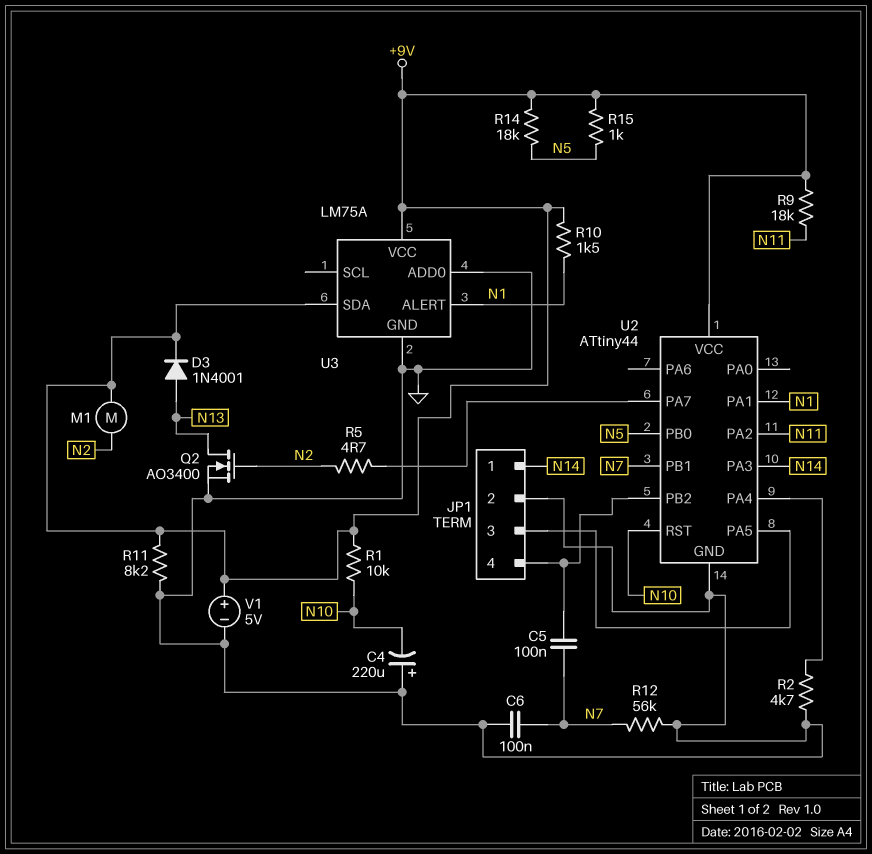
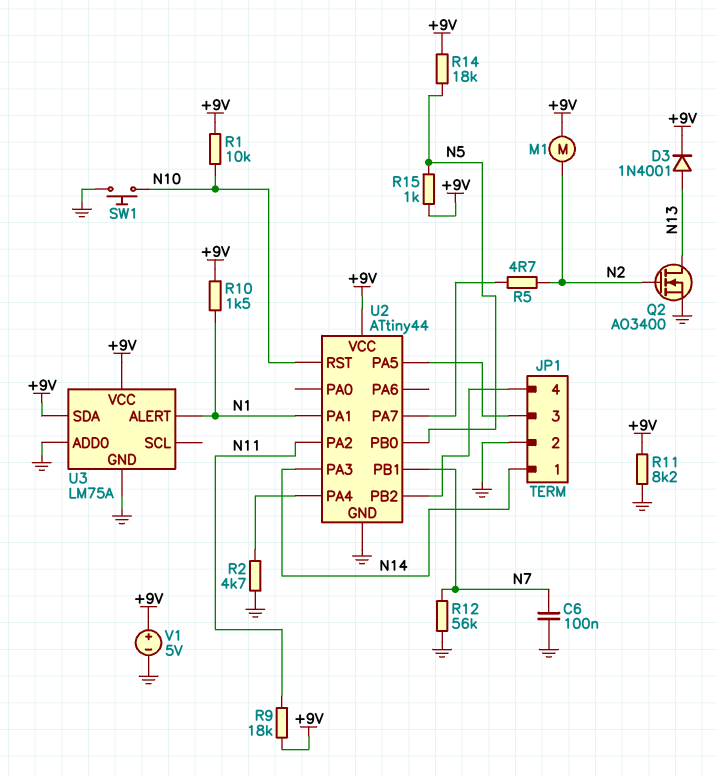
C4: 220uF (plus GND, minus N10) -> none
C5: 100nF (JP1/4, N7) -> none
SW1: none -> button (GND, N10)

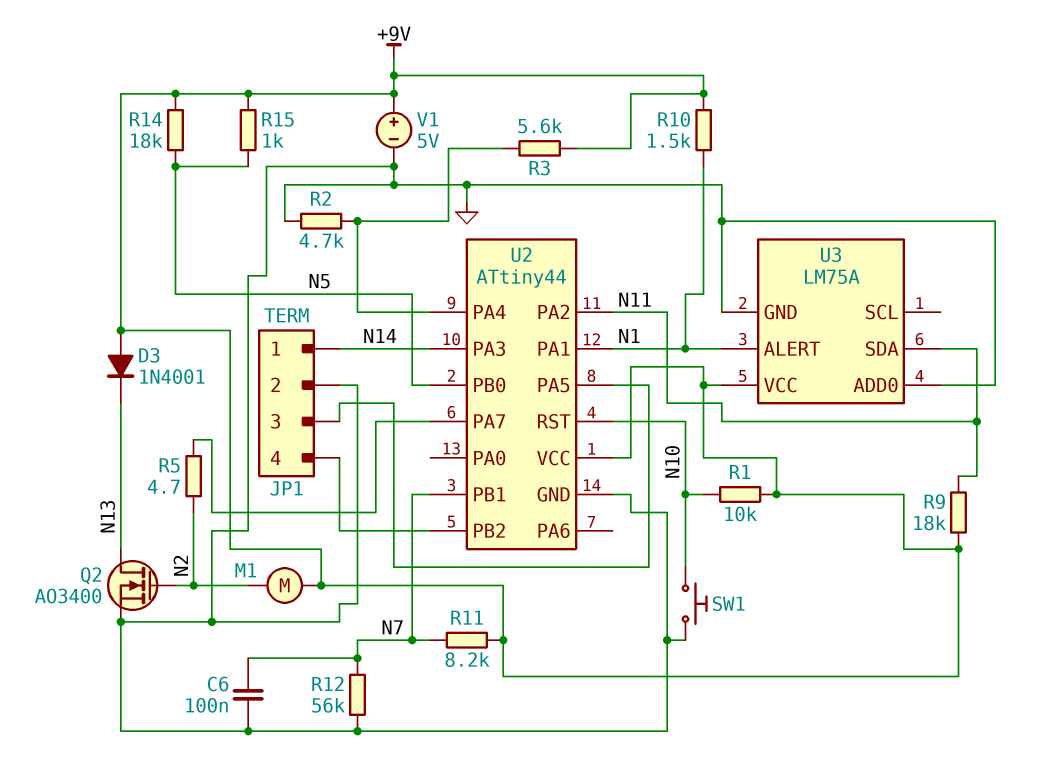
D3: diode 1N4001 (A N13, K +9V) -> diode 1N4001 (A +9V, K N13)
R3: none -> 5.6k (+9V, U2/PA4)
R11: 8.2k (+9V, GND) -> 8.2k (+9V, N7)
U3 pin SDA: +9V -> N11

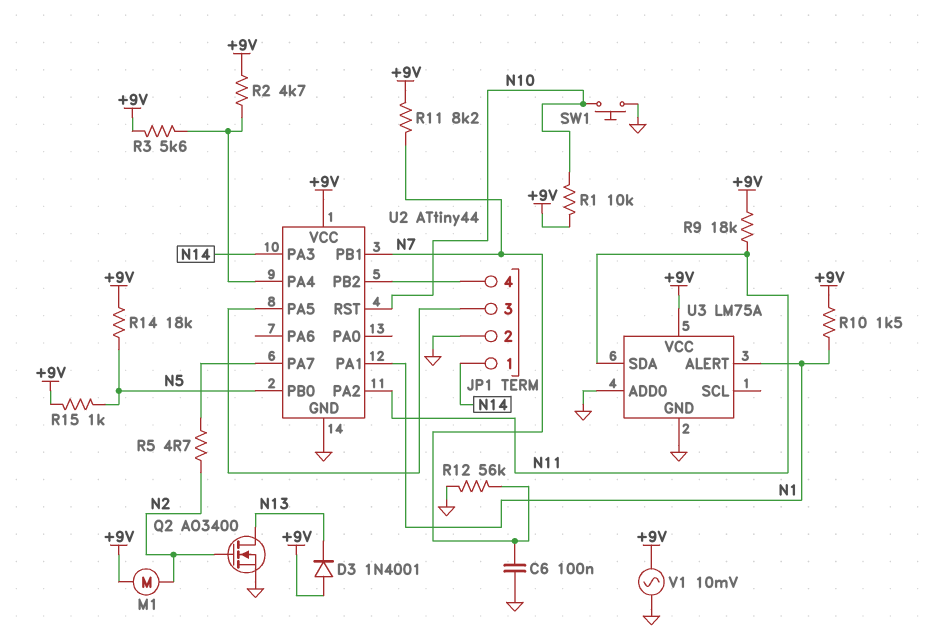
R2: 4.7k (GND, U2/PA4) -> 4.7k (+9V, U2/PA4)
V1: 5V (plus +9V, minus GND) -> AC 10mV (+9V, GND)

